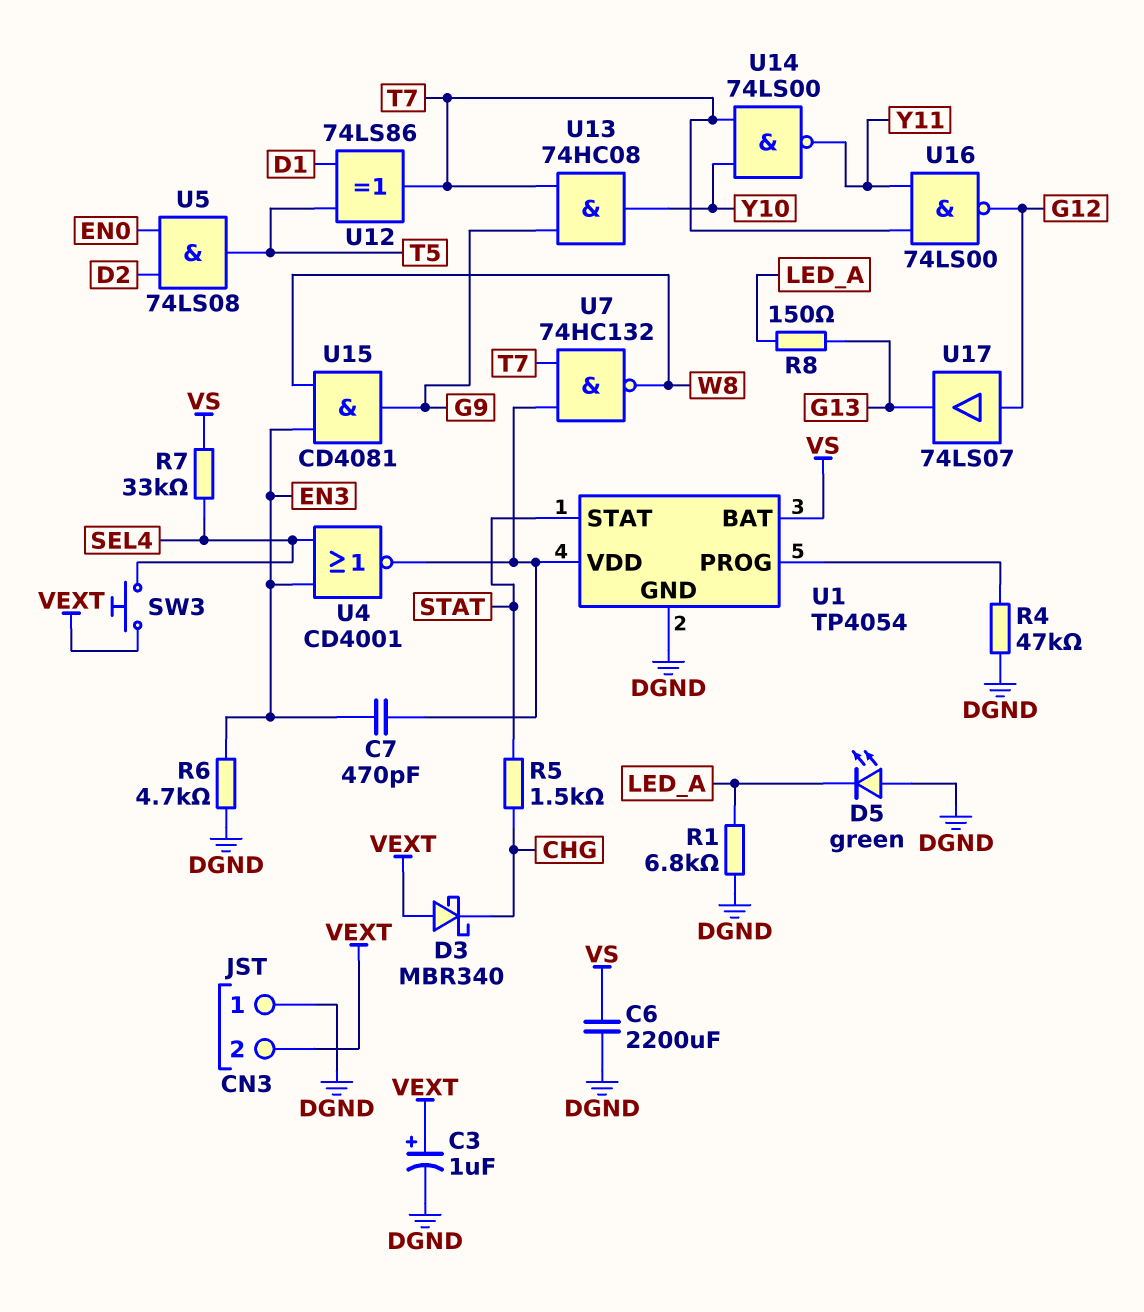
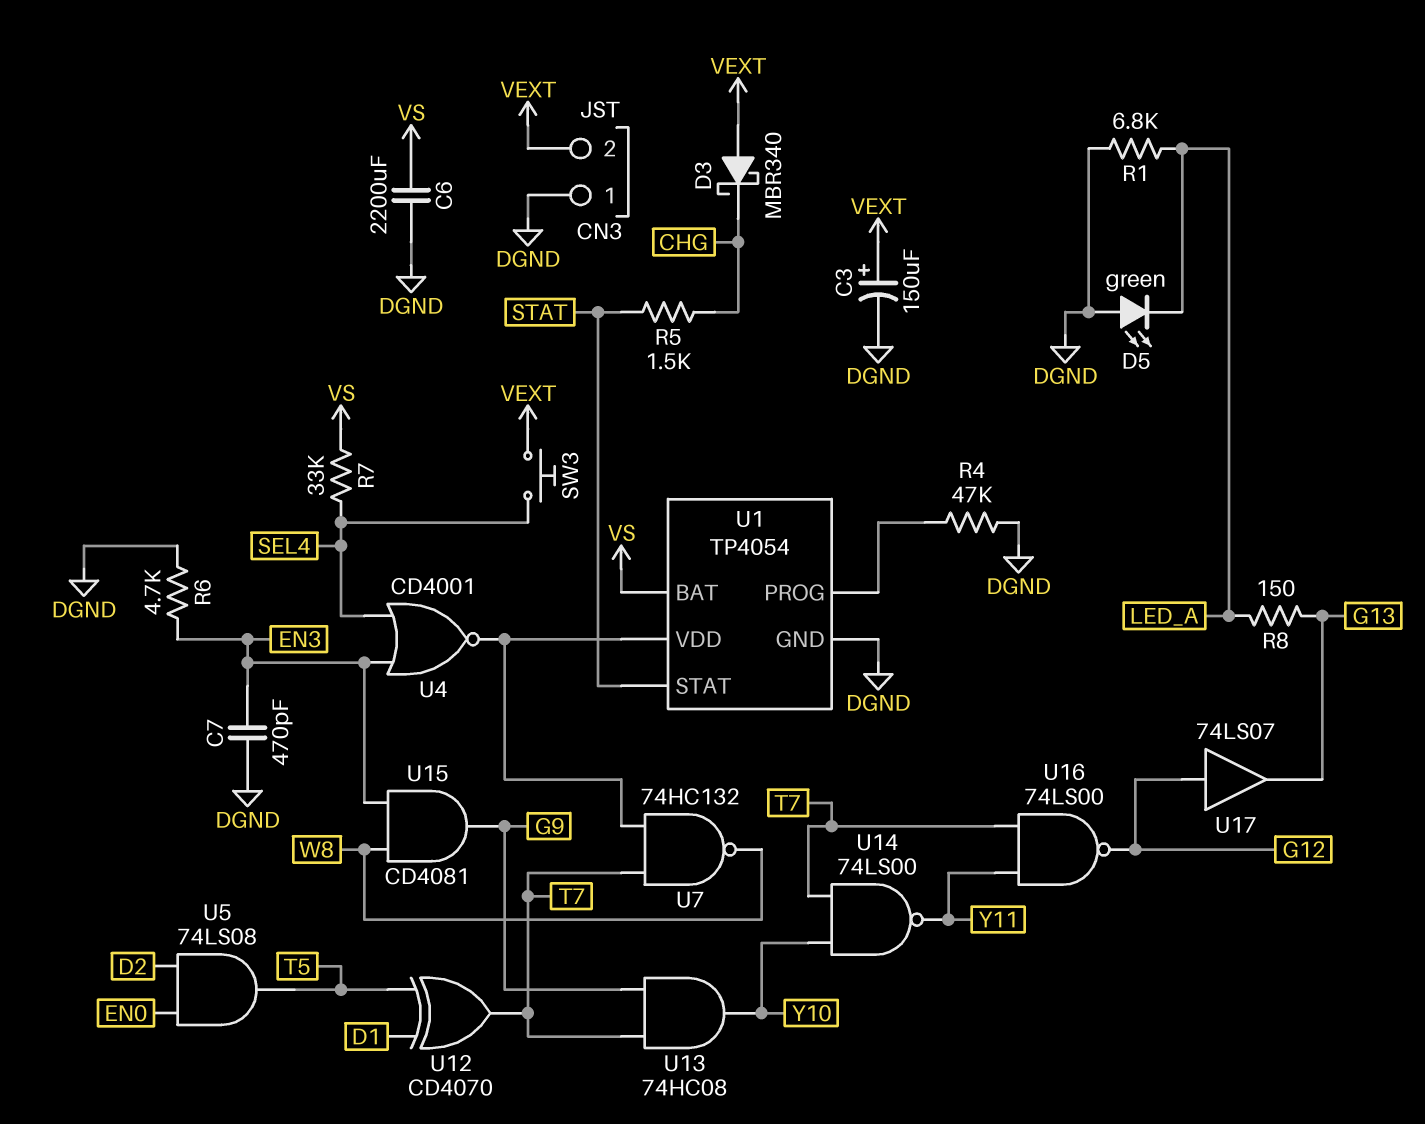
C3: 1uF (plus VEXT, minus DGND) -> 150uF (plus VEXT, minus DGND)
C7: 470pF (EN3, U1/VDD) -> 470pF (DGND, EN3)
U12: XOR 74LS86 (in D1, in T5, out T7) -> XOR CD4070 (in D1, in T5, out T7)

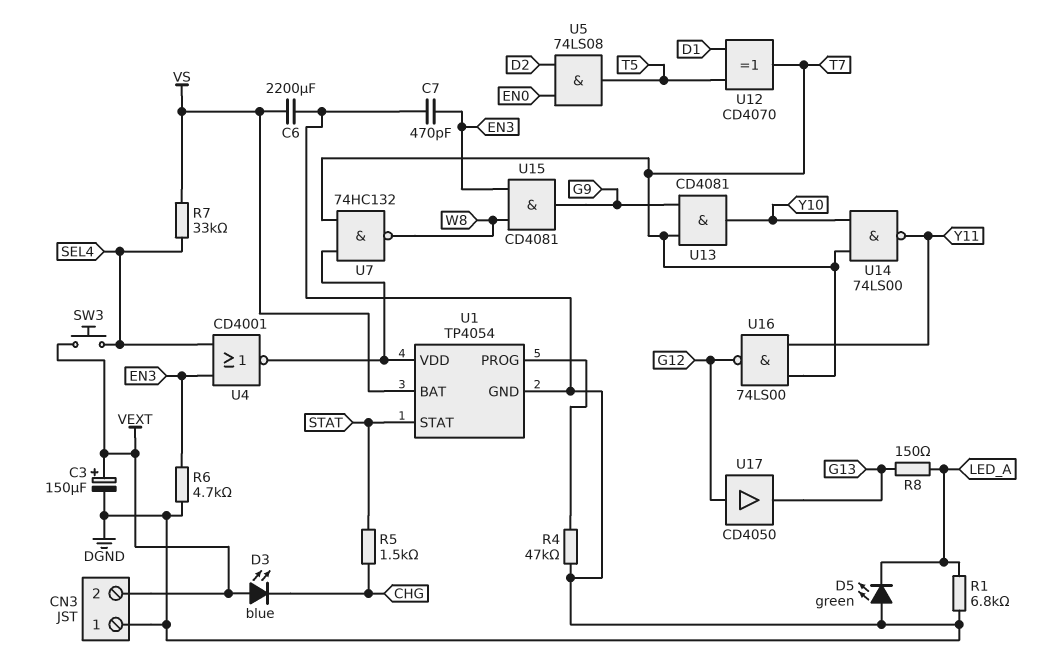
D3: schottky MBR340 (A VEXT, K CHG) -> LED blue (A VEXT, K CHG)
U13: AND 74HC08 (in G9, in T7, out Y10) -> AND CD4081 (in G9, in T7, out Y10)
U17: buffer 74LS07 (in G12, out G13) -> buffer CD4050 (in G12, out G13)

